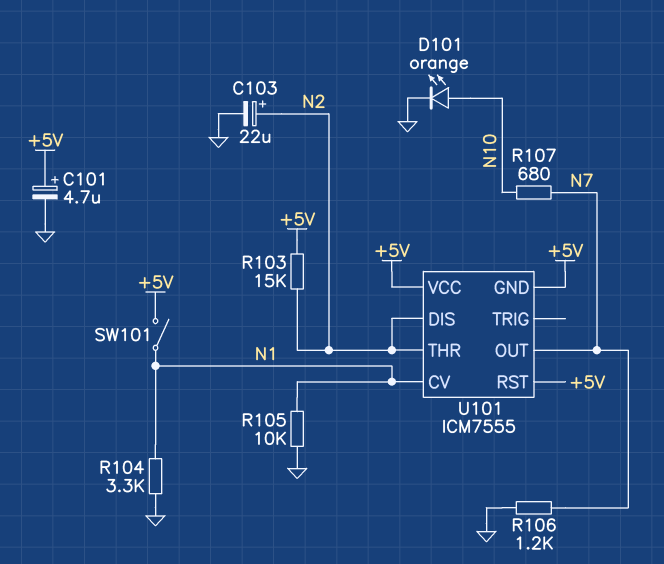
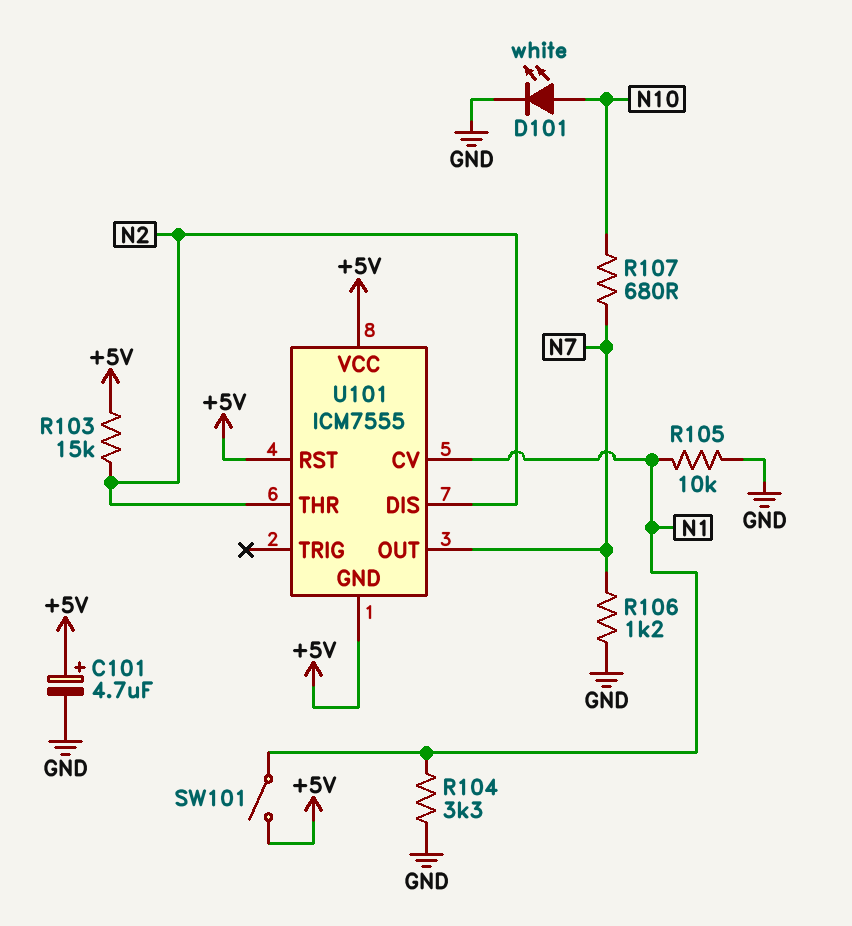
C103: 22uF (plus N2, minus GND) -> none
D101: LED orange (A N10, K GND) -> LED white (A N10, K GND)

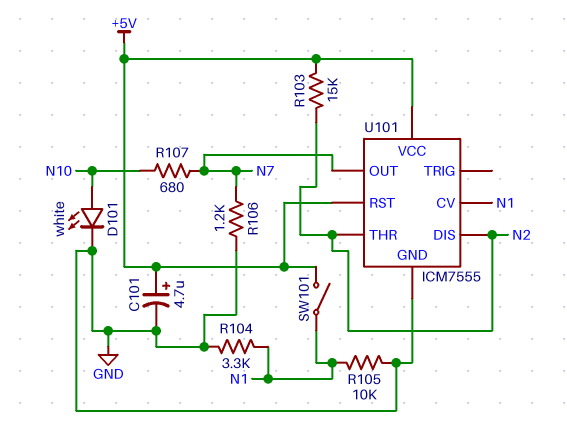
U101 pin GND: +5V -> GND

